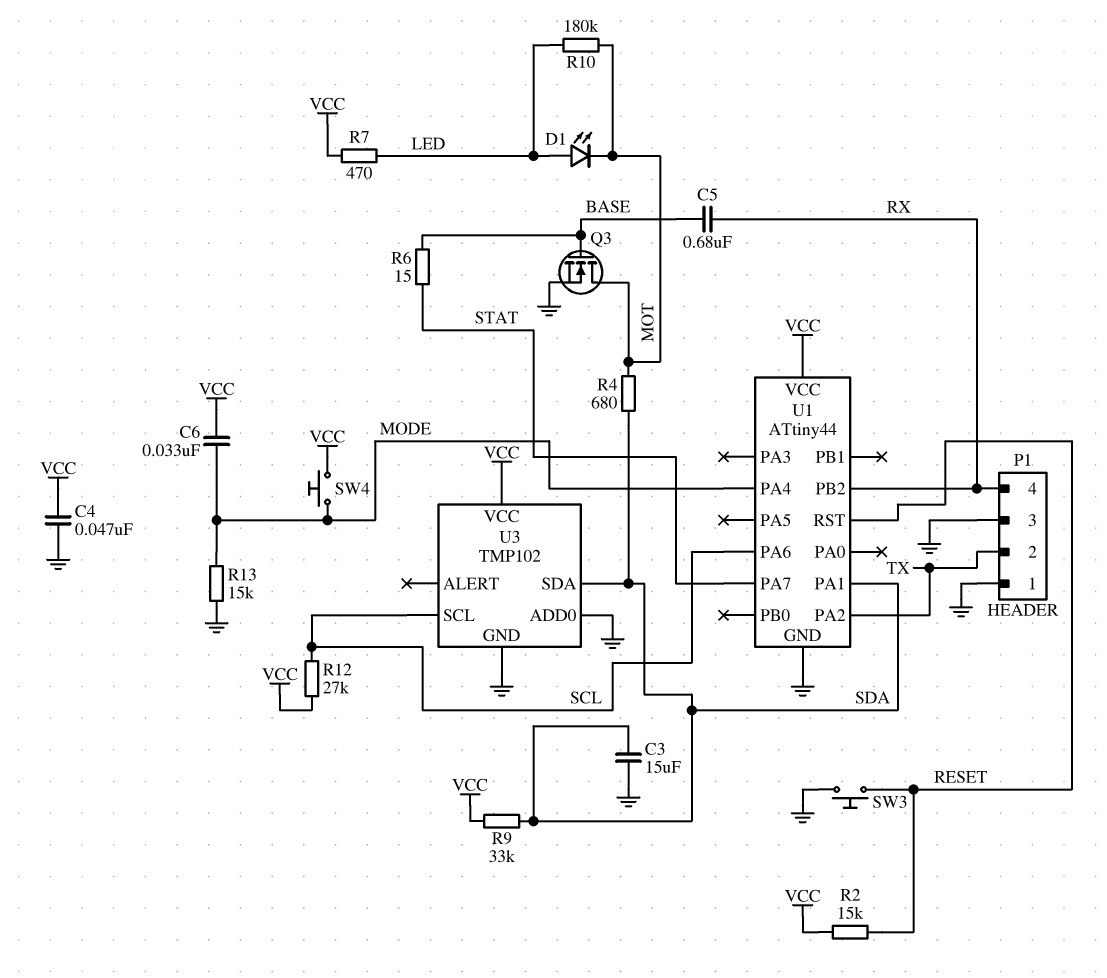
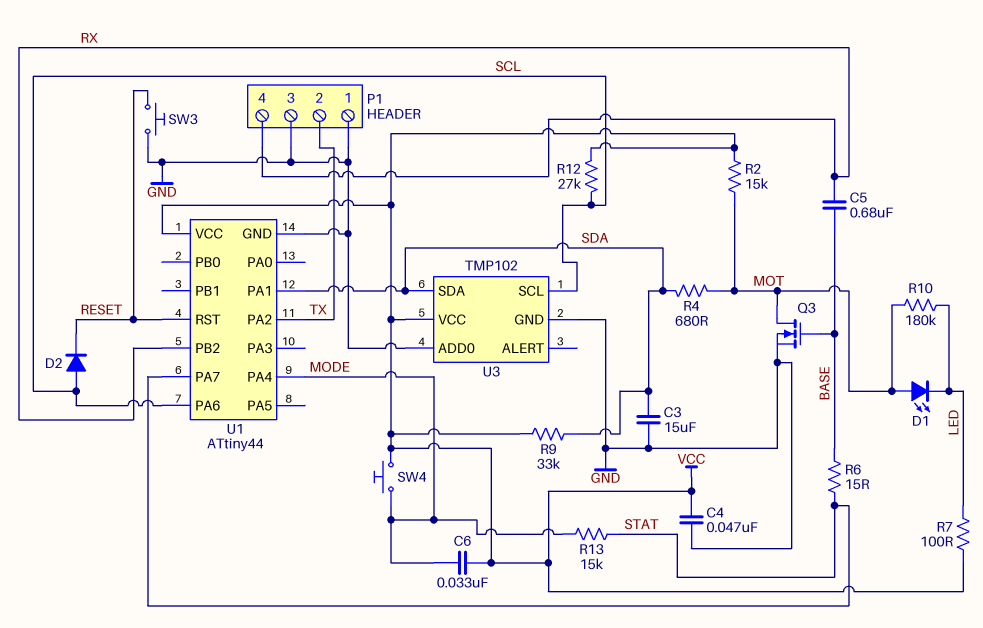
D1: LED (A LED, K MOT) -> LED (A MOT, K LED)
D2: none -> diode (A SCL, K RESET)
R2: 15k (RESET, VCC) -> 15k (MOT, VCC)
R7: 470 (LED, VCC) -> 100 (LED, VCC)
R13: 15k (GND, MODE) -> 15k (MODE, STAT)

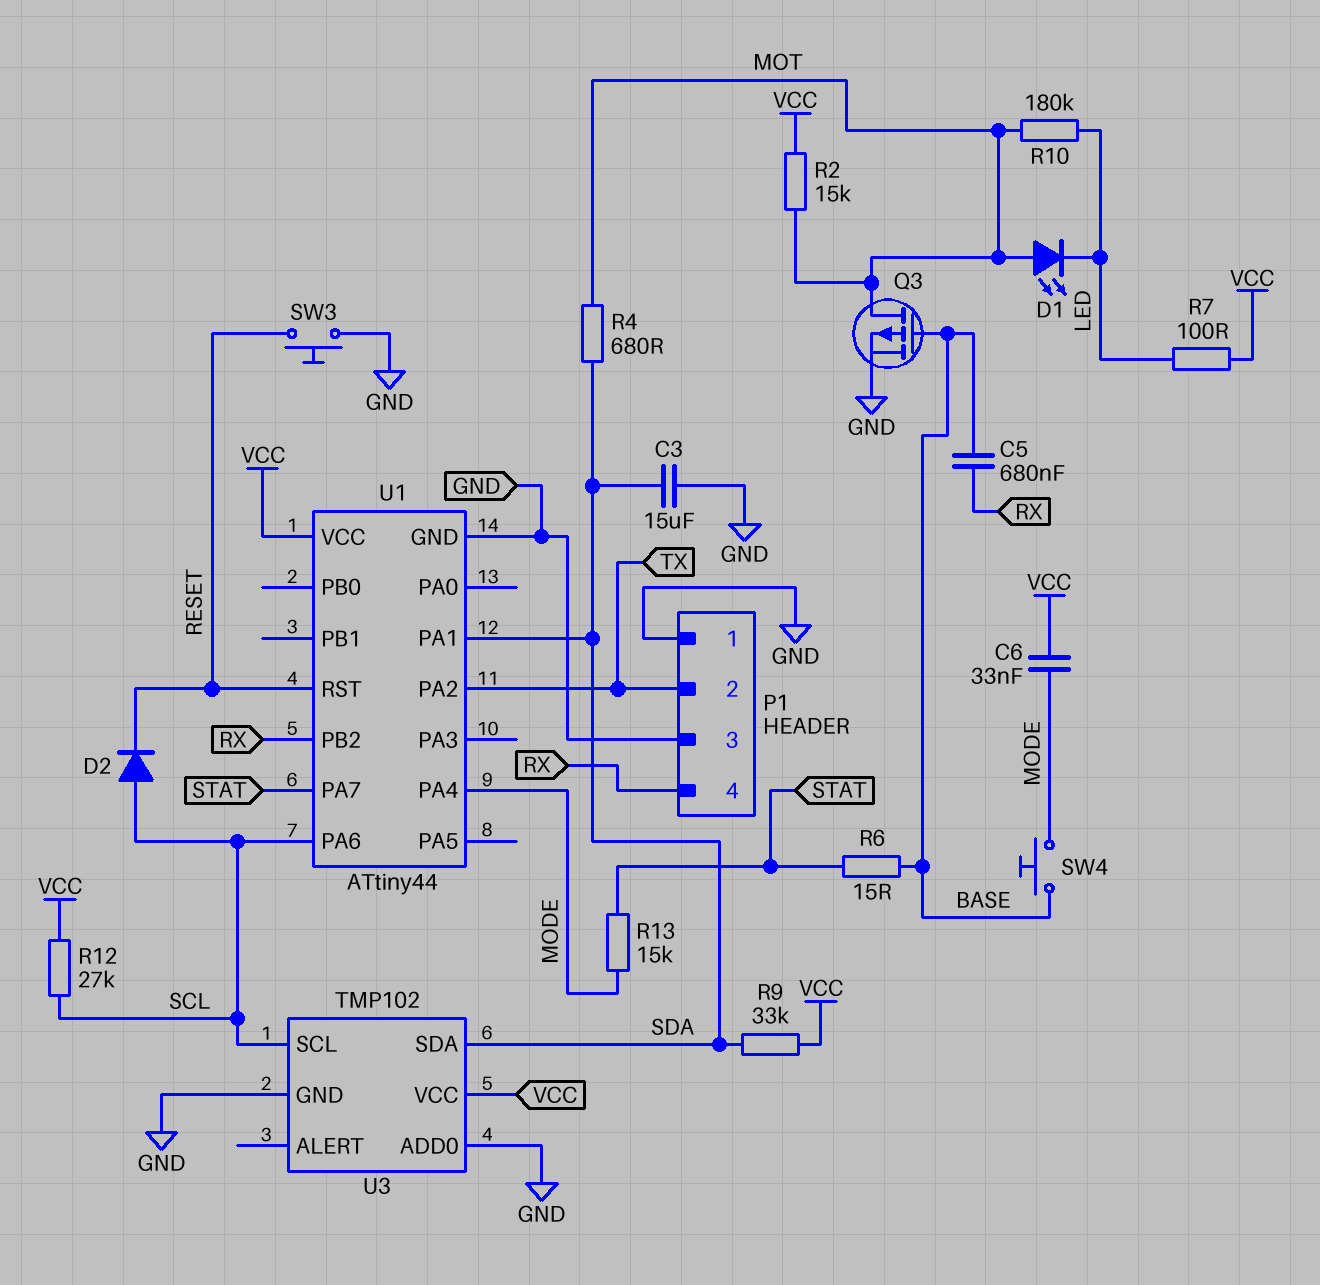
C4: 47nF (GND, VCC) -> none
Q3: NMOS (G BASE, D MOT, S GND) -> PMOS (G BASE, D MOT, S GND)
SW4: button (MODE, VCC) -> button (BASE, MODE)

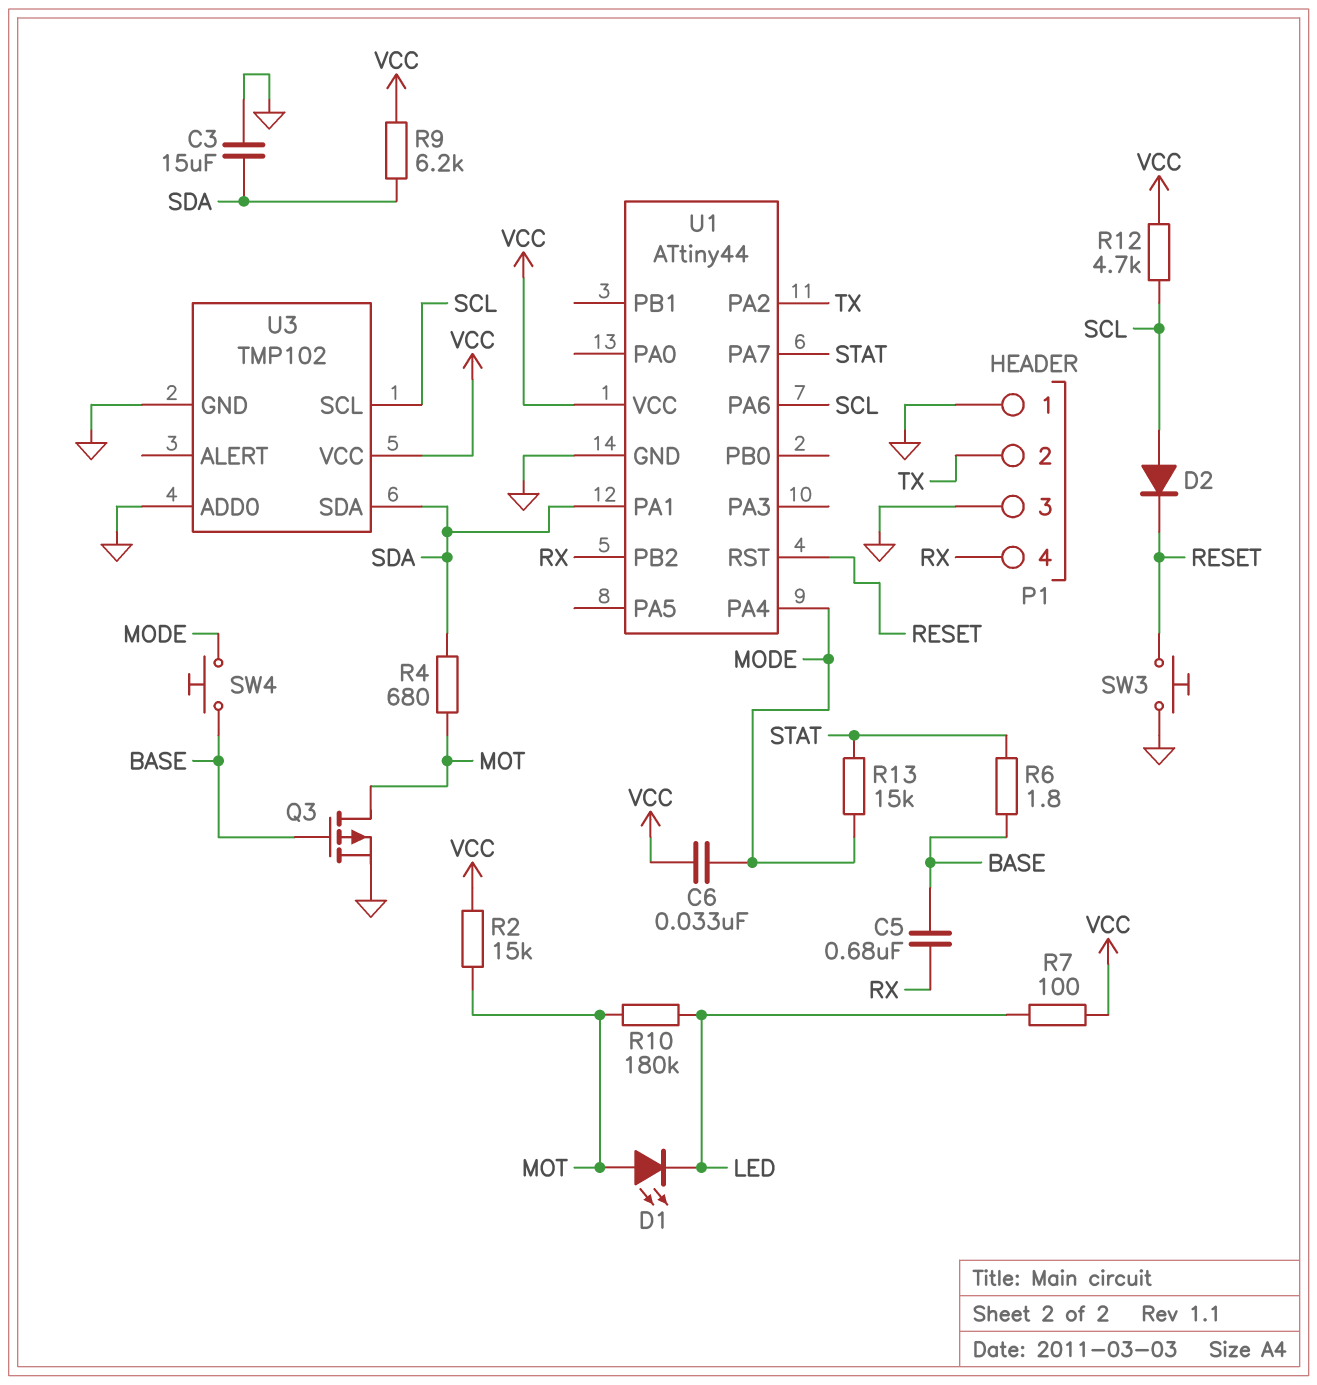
R6: 15 (BASE, STAT) -> 1.8 (BASE, STAT)
R9: 33k (SDA, VCC) -> 6.2k (SDA, VCC)
R12: 27k (SCL, VCC) -> 4.7k (SCL, VCC)

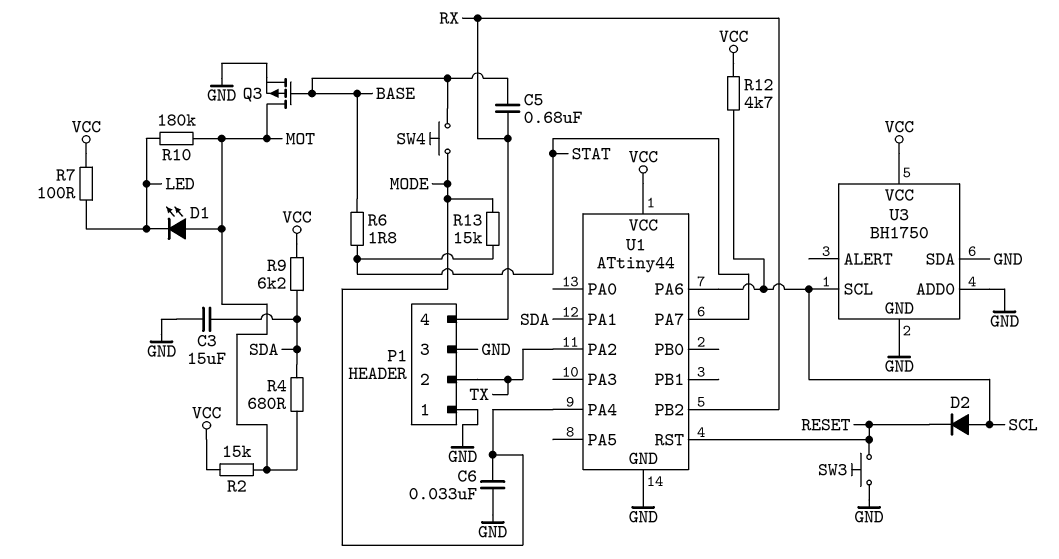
C6: 33nF (MODE, VCC) -> 33nF (GND, MODE)
U3: TMP102 -> BH1750
U3 pin SDA: SDA -> GND

